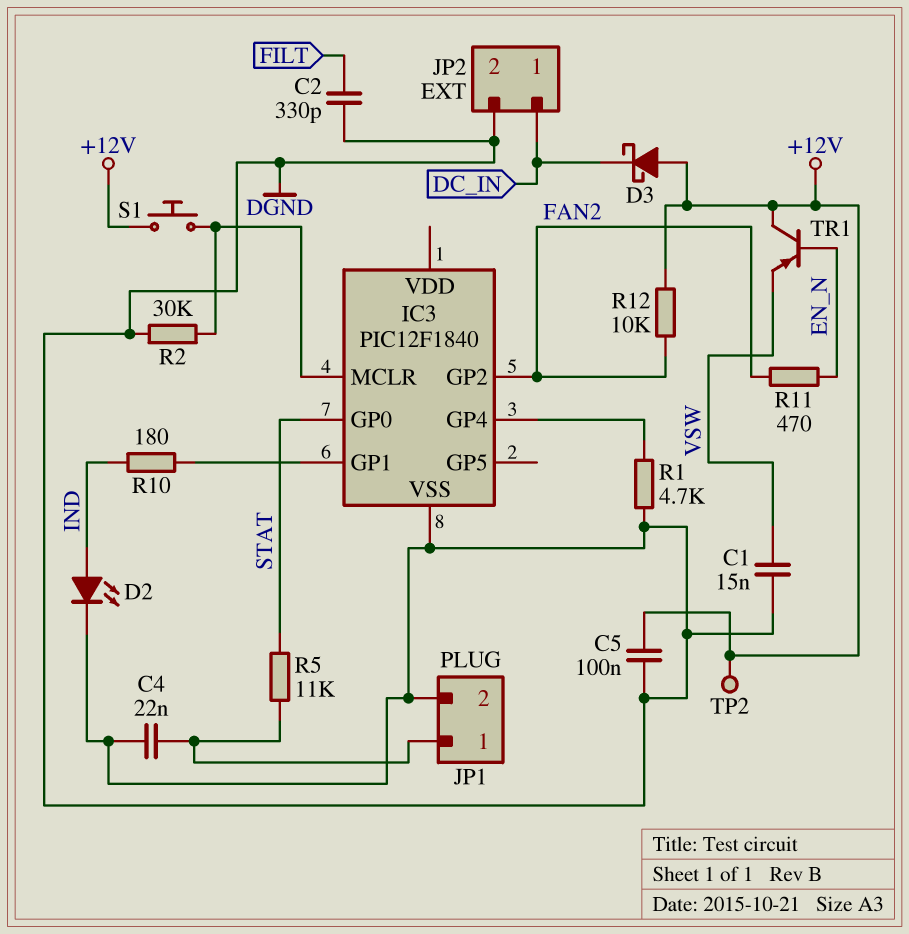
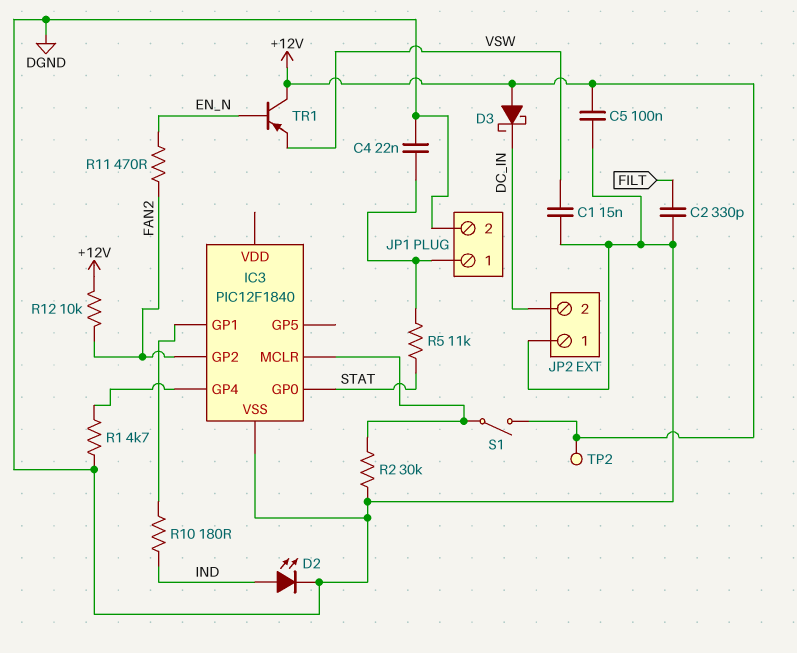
JP2 pin 1: DC_IN -> DGND
JP2 pin 2: DGND -> DC_IN
S1: button (+12V, IC3/MCLR) -> switch (+12V, IC3/MCLR)

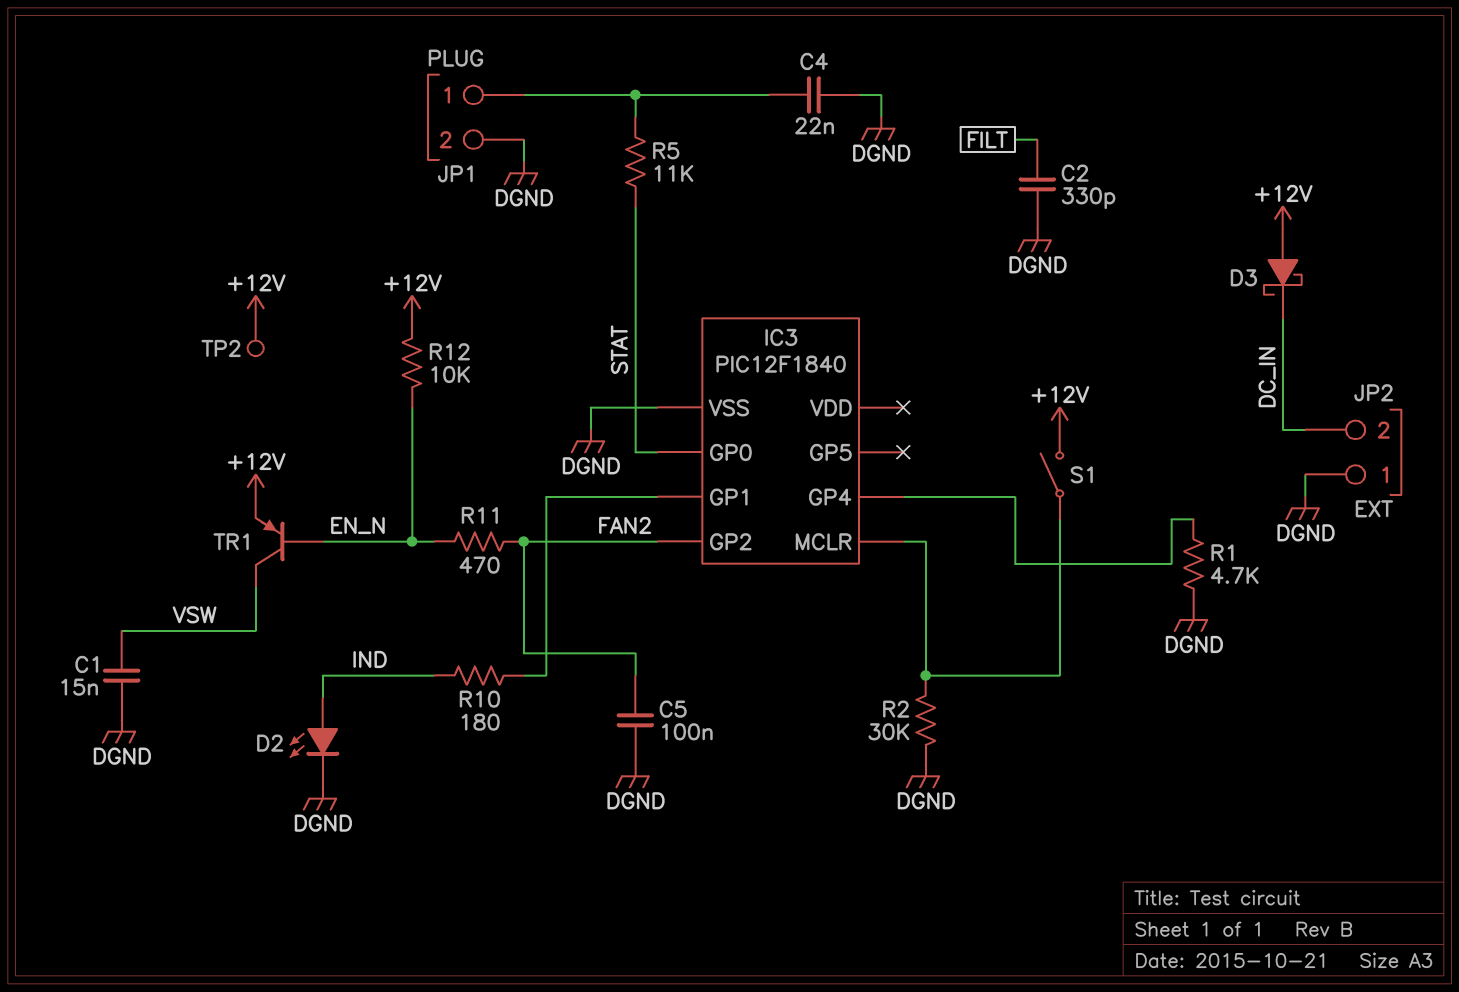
C5: 100nF (+12V, DGND) -> 100nF (DGND, FAN2)
R12: 10k (+12V, FAN2) -> 10k (+12V, EN_N)
TR1: PNP (B EN_N, C +12V, E VSW) -> PNP (B EN_N, C VSW, E +12V)

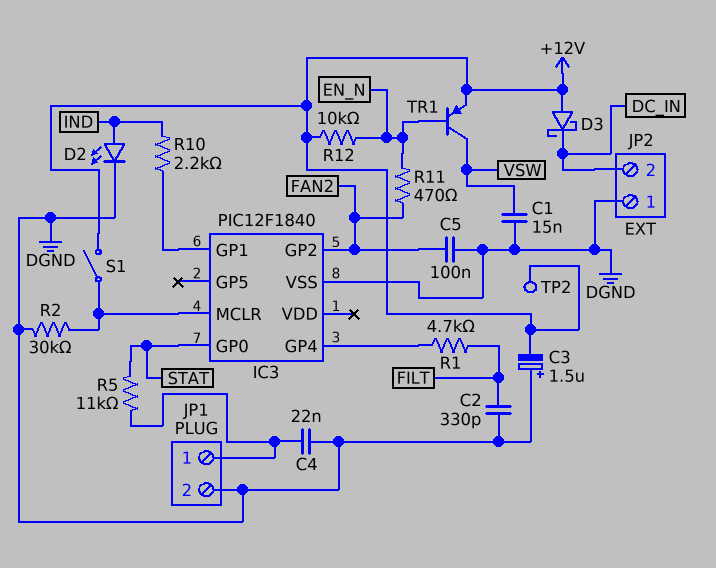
C3: none -> 1.5uF (plus DGND, minus +12V)
R1: 4.7k (DGND, IC3/GP4) -> 4.7k (FILT, IC3/GP4)
R10: 180 (IC3/GP1, IND) -> 2.2k (IC3/GP1, IND)

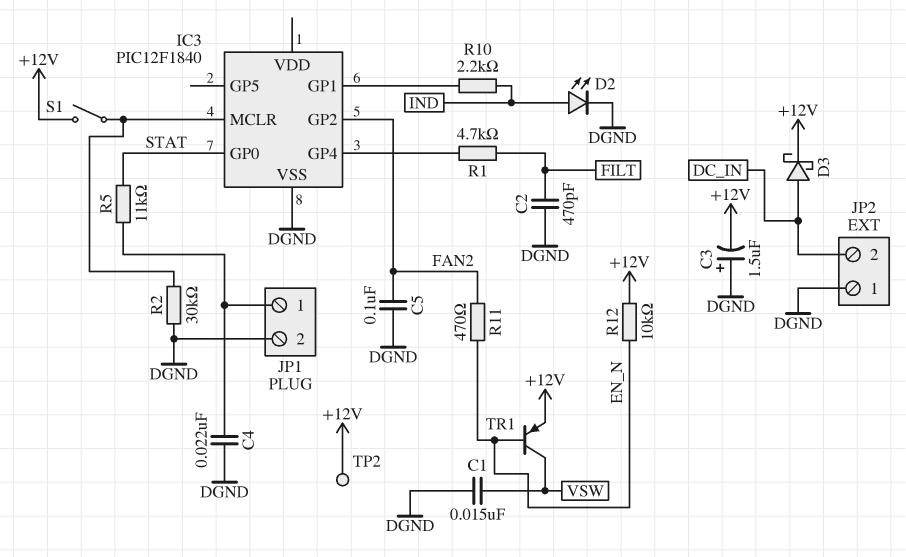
C2: 330pF (DGND, FILT) -> 470pF (DGND, FILT)
D3: schottky (A +12V, K DC_IN) -> schottky (A DC_IN, K +12V)

